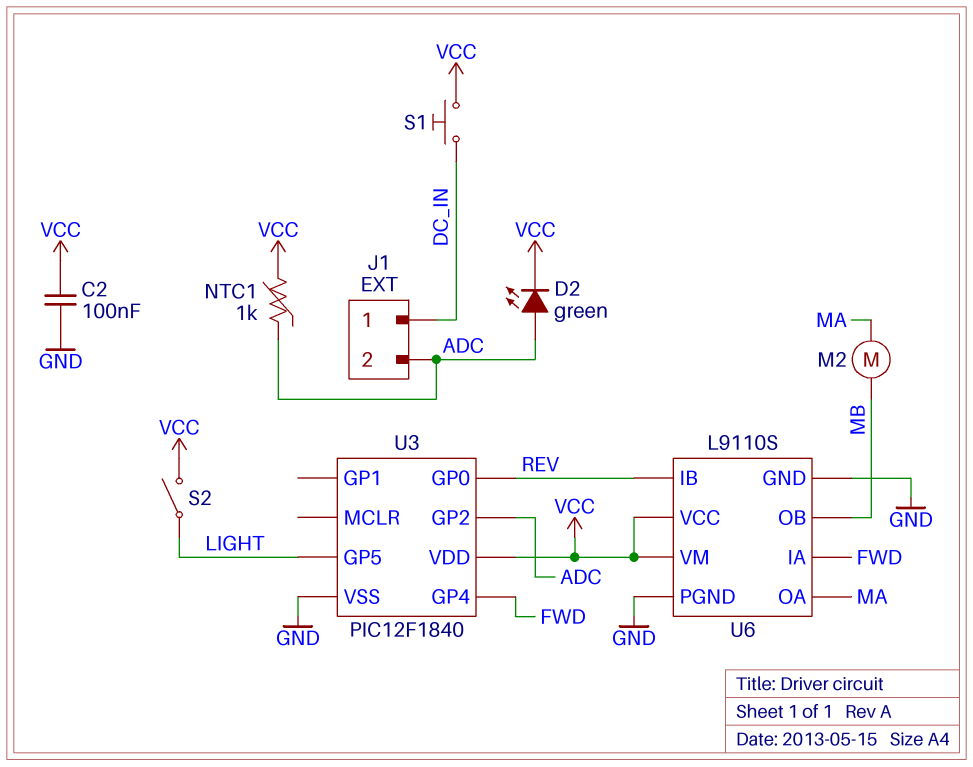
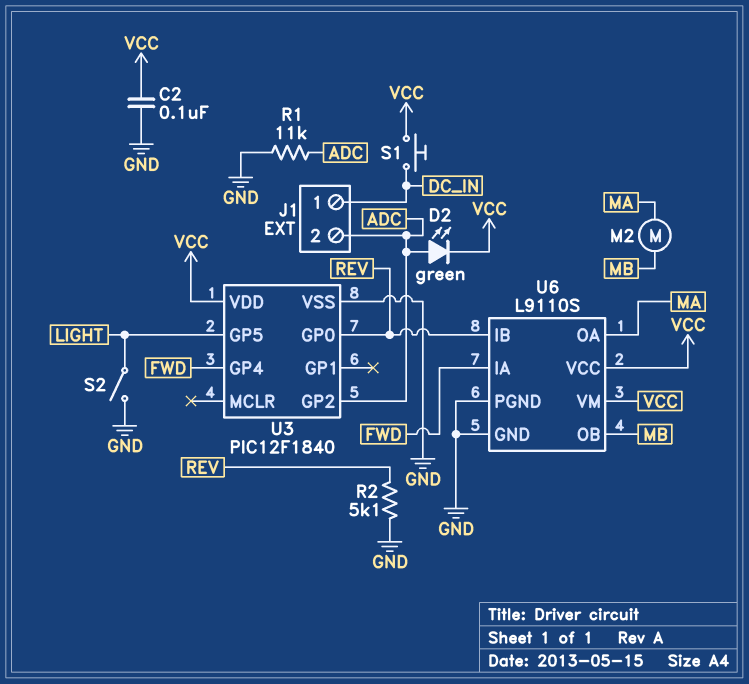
NTC1: 1k (ADC, VCC) -> none
R1: none -> 11k (ADC, GND)
R2: none -> 5.1k (GND, REV)
S2: switch (LIGHT, VCC) -> switch (GND, LIGHT)

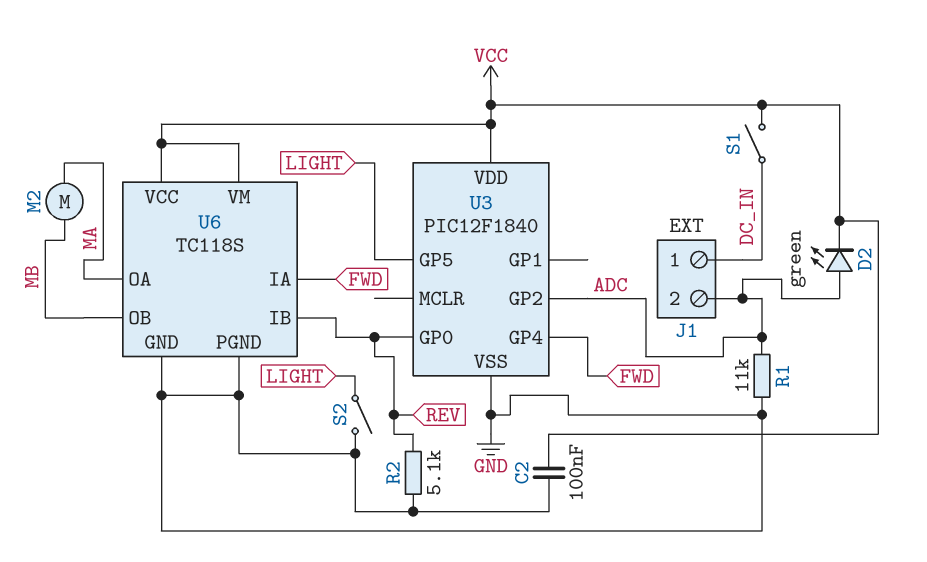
S1: button (DC_IN, VCC) -> switch (DC_IN, VCC)
U6: L9110S -> TC118S

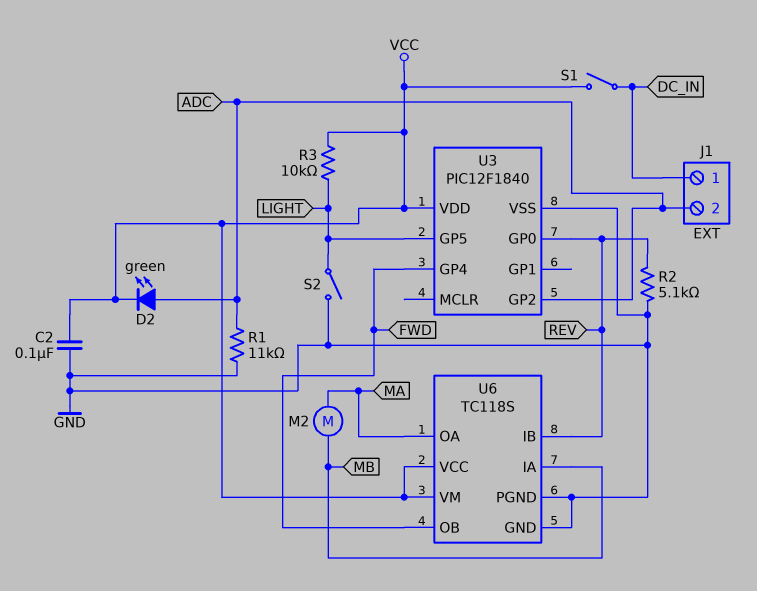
R3: none -> 10k (LIGHT, VCC)
U6 pin IA: FWD -> MB
U6 pin OB: MB -> FWD

